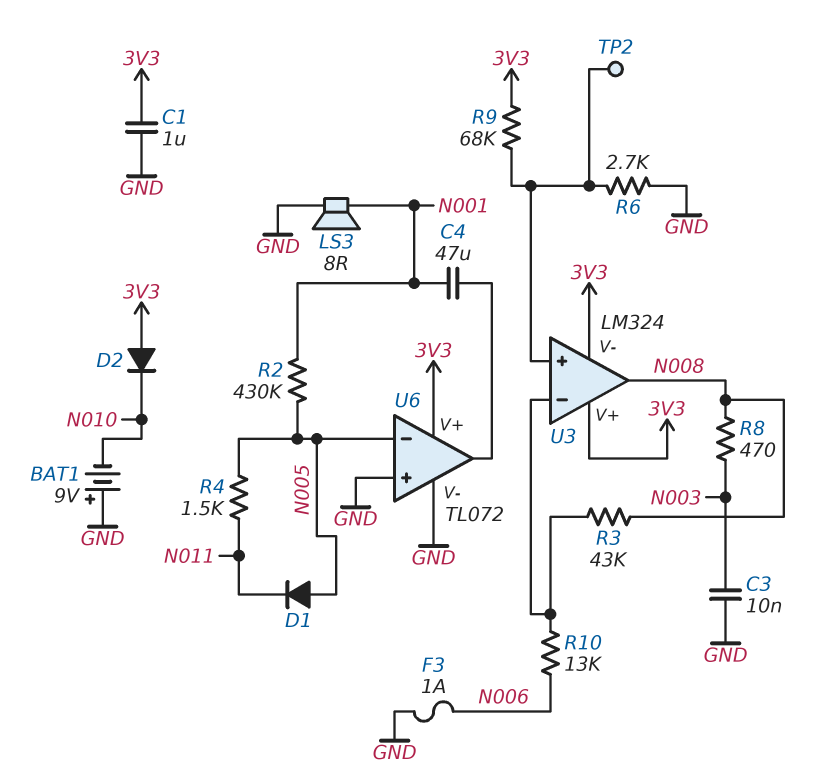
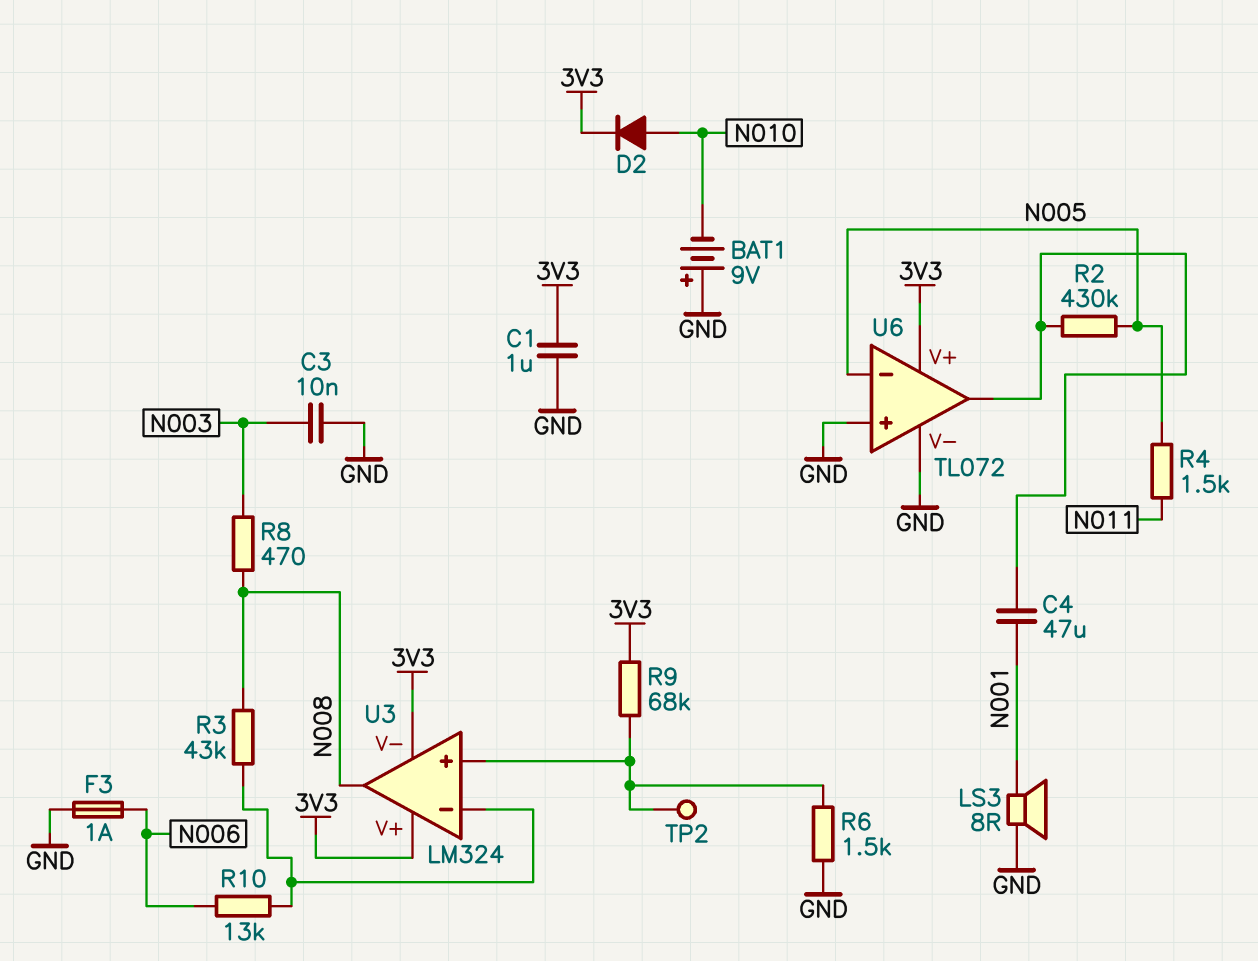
D1: diode (A N005, K N011) -> none
D2: diode (A 3V3, K N010) -> diode (A N010, K 3V3)
R2: 430k (N001, N005) -> 430k (N005, U6/out)
R6: 2.7k (GND, U3/in+) -> 1.5k (GND, U3/in+)

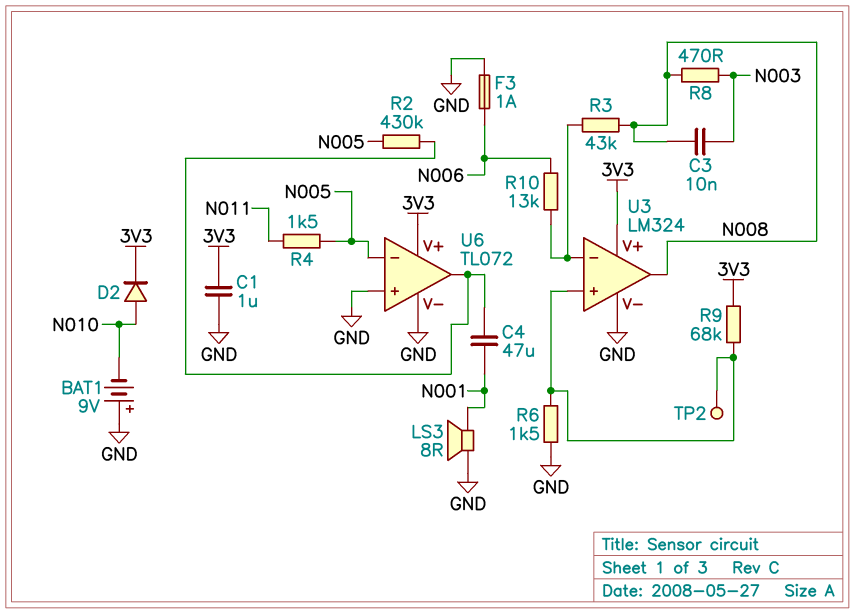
C3: 10nF (GND, N003) -> 10nF (N003, N008)
U3 pin V-: 3V3 -> GND

